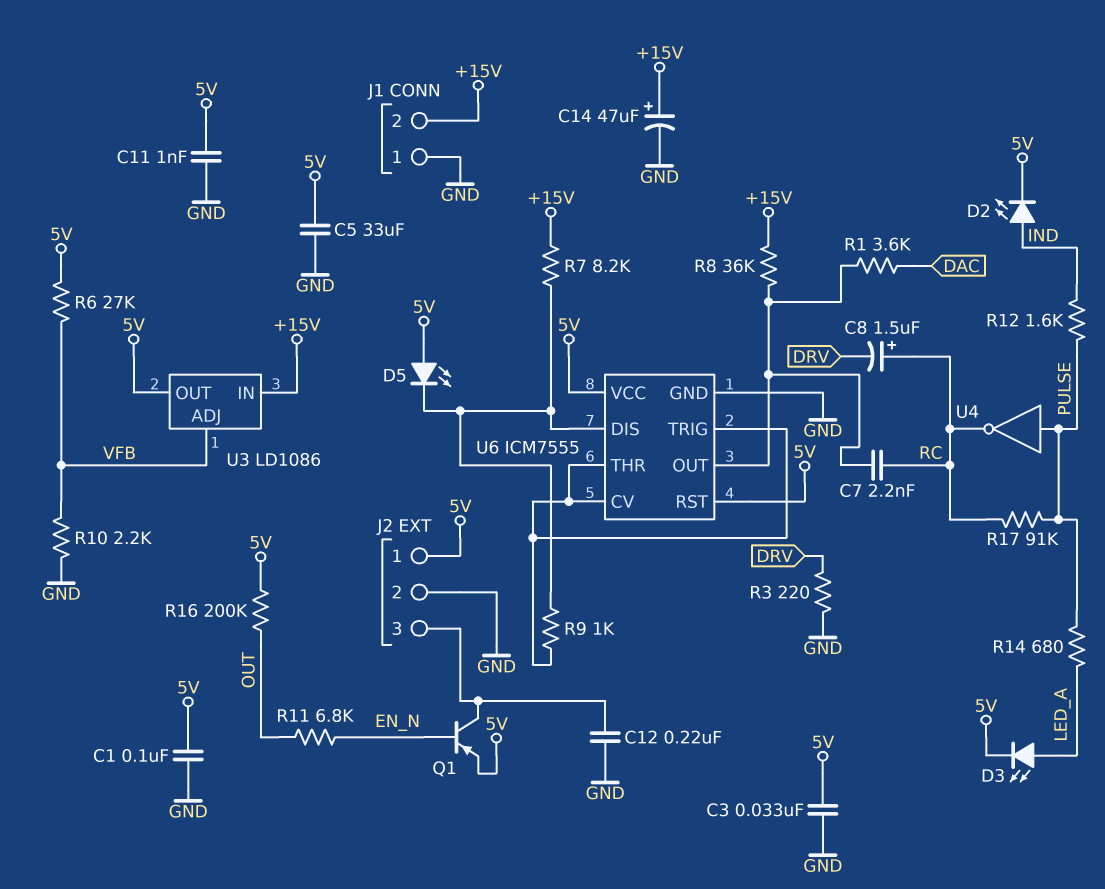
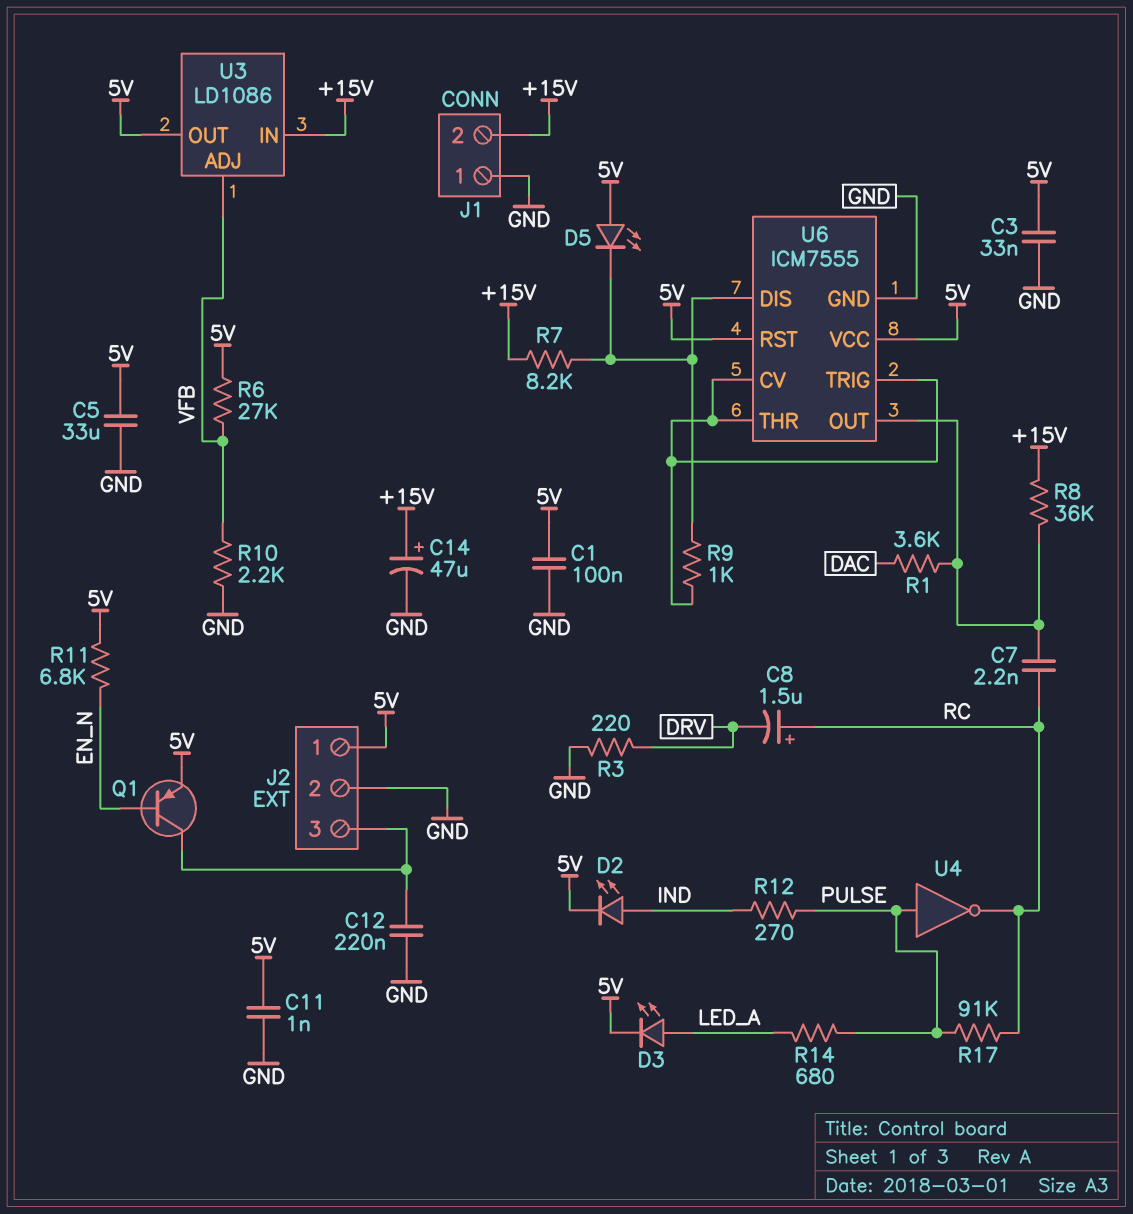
R11: 6.8k (EN_N, OUT) -> 6.8k (5V, EN_N)
R12: 1.6k (IND, PULSE) -> 270 (IND, PULSE)
R16: 200k (5V, OUT) -> none

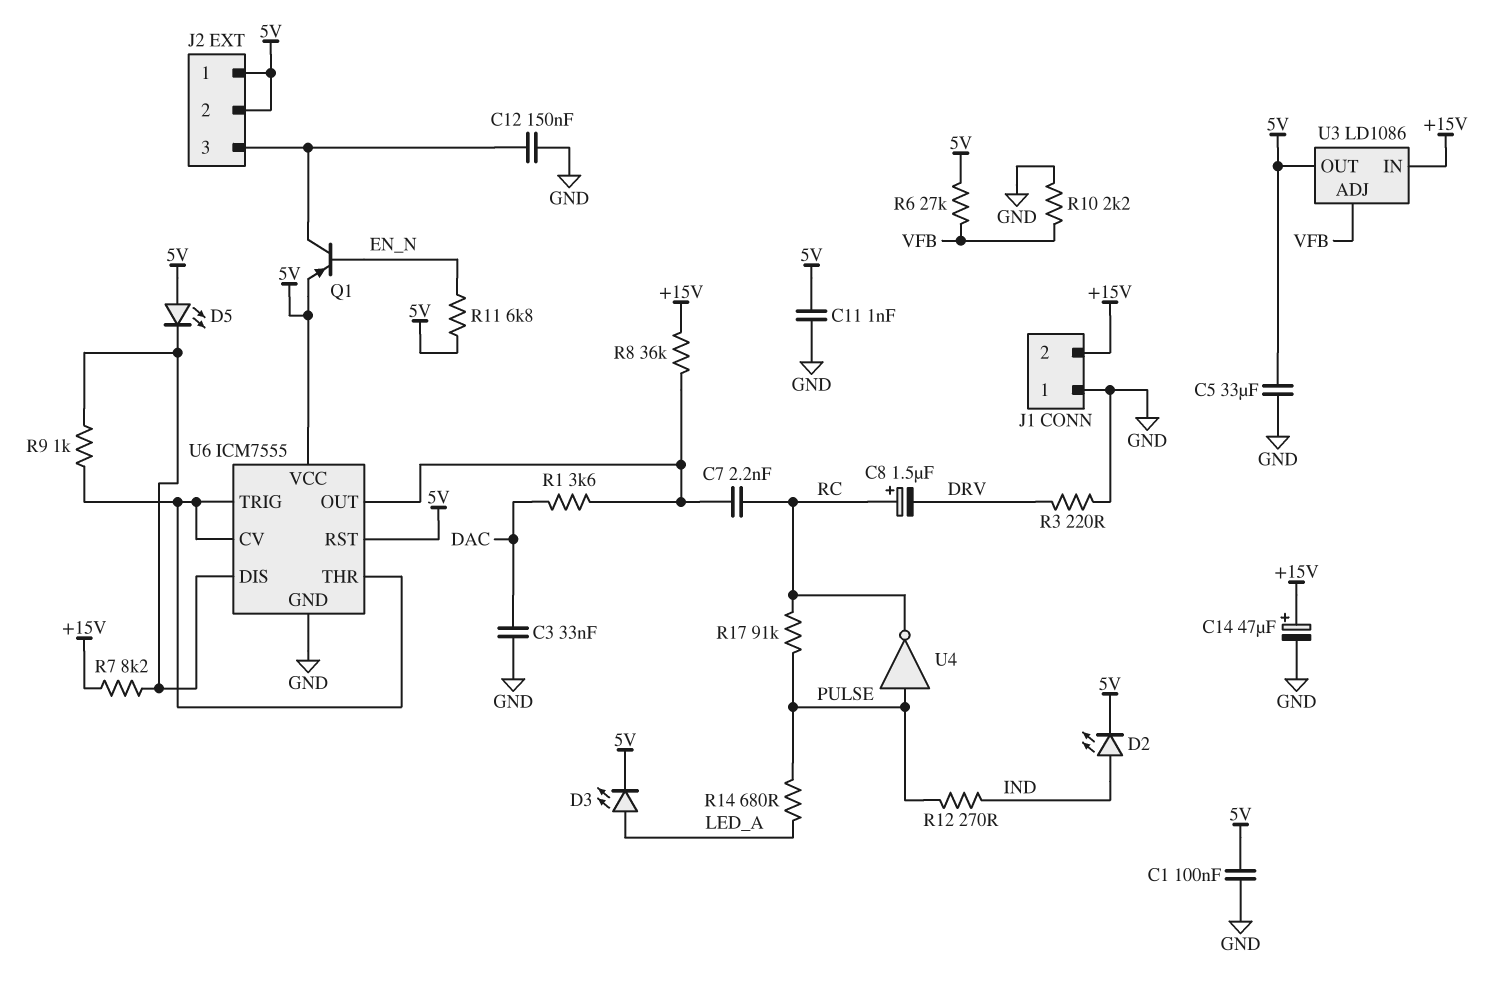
C3: 33nF (5V, GND) -> 33nF (DAC, GND)
C12: 220nF (GND, J2/3) -> 150nF (GND, J2/3)
J2 pin 2: GND -> 5V

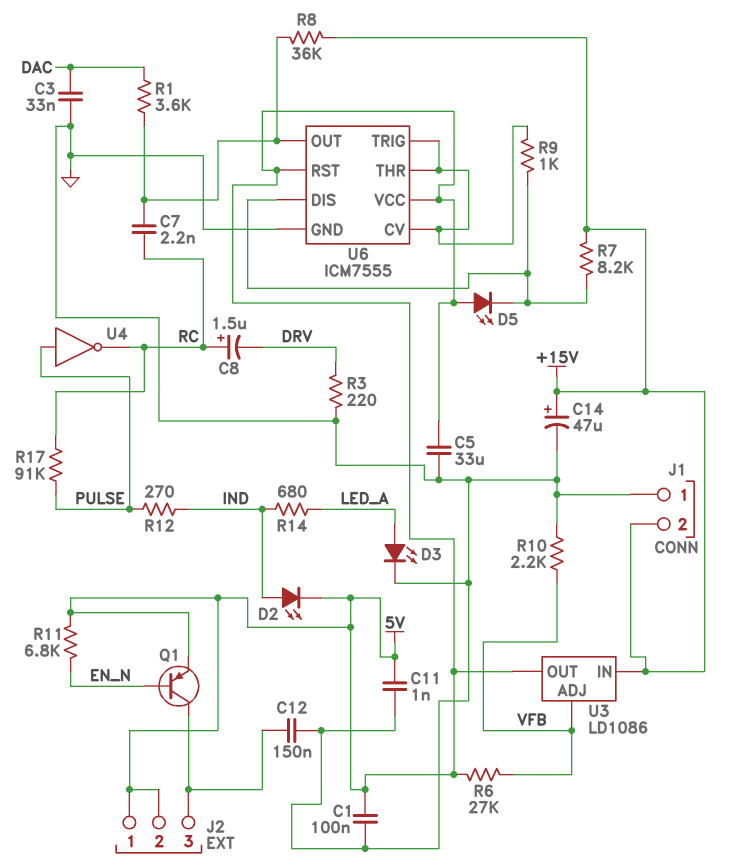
D3: LED (A LED_A, K 5V) -> LED (A LED_A, K GND)
R14: 680 (LED_A, PULSE) -> 680 (IND, LED_A)

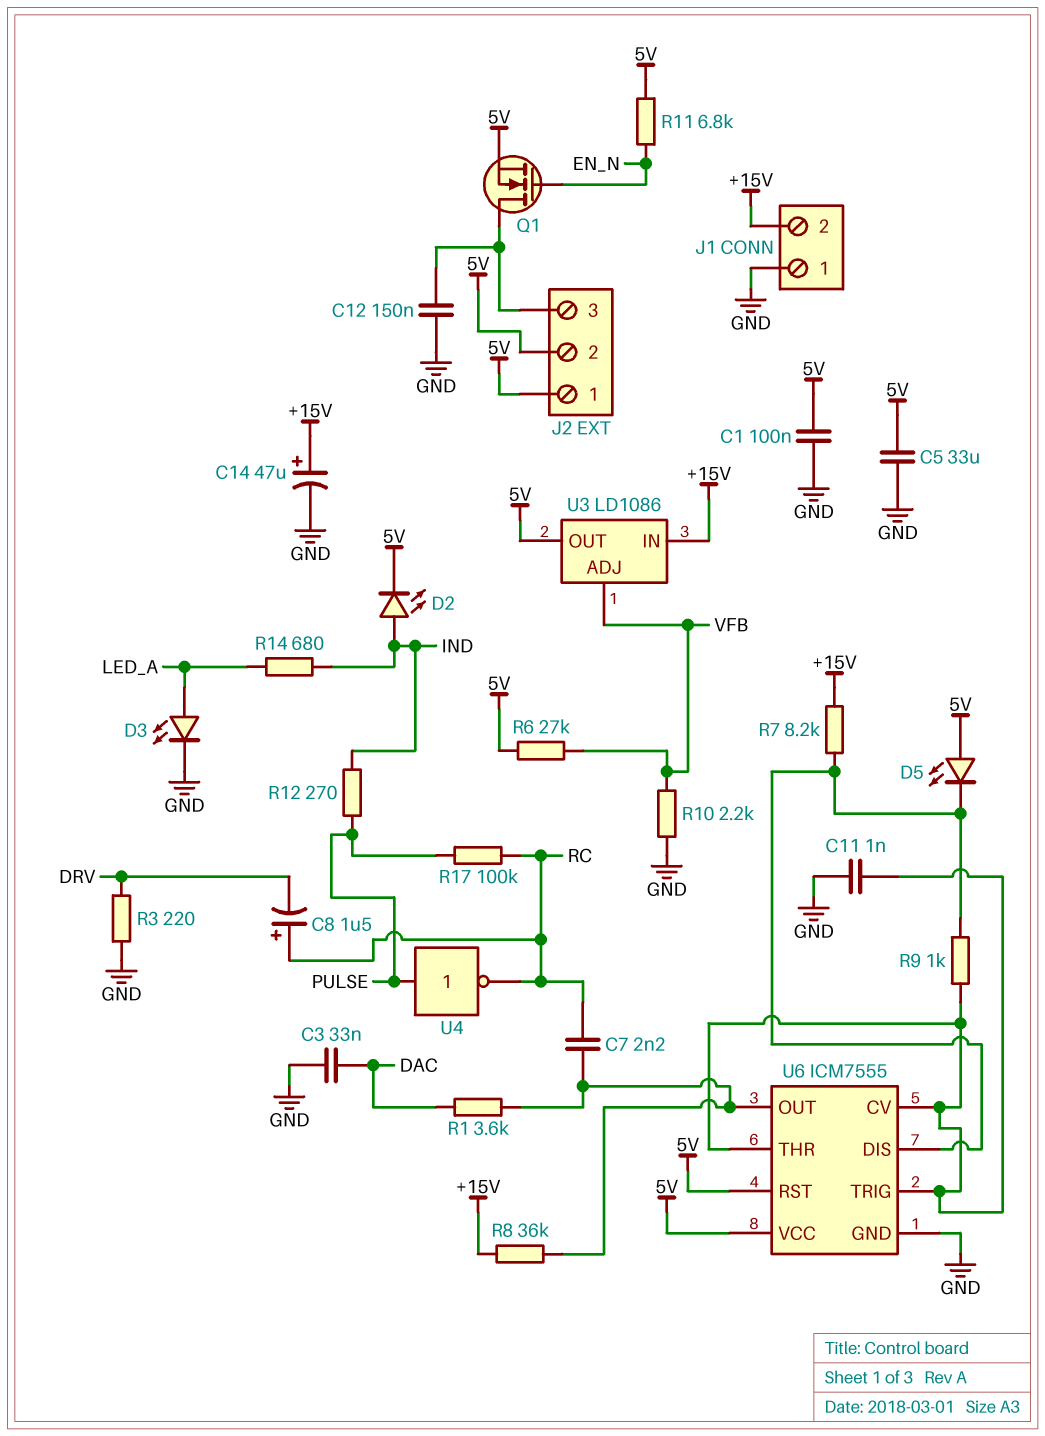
C11: 1nF (5V, GND) -> 1nF (GND, U6/CV)
Q1: PNP (B EN_N, C J2/3, E 5V) -> NMOS (G EN_N, D J2/3, S 5V)
R17: 91k (PULSE, RC) -> 100k (PULSE, RC)

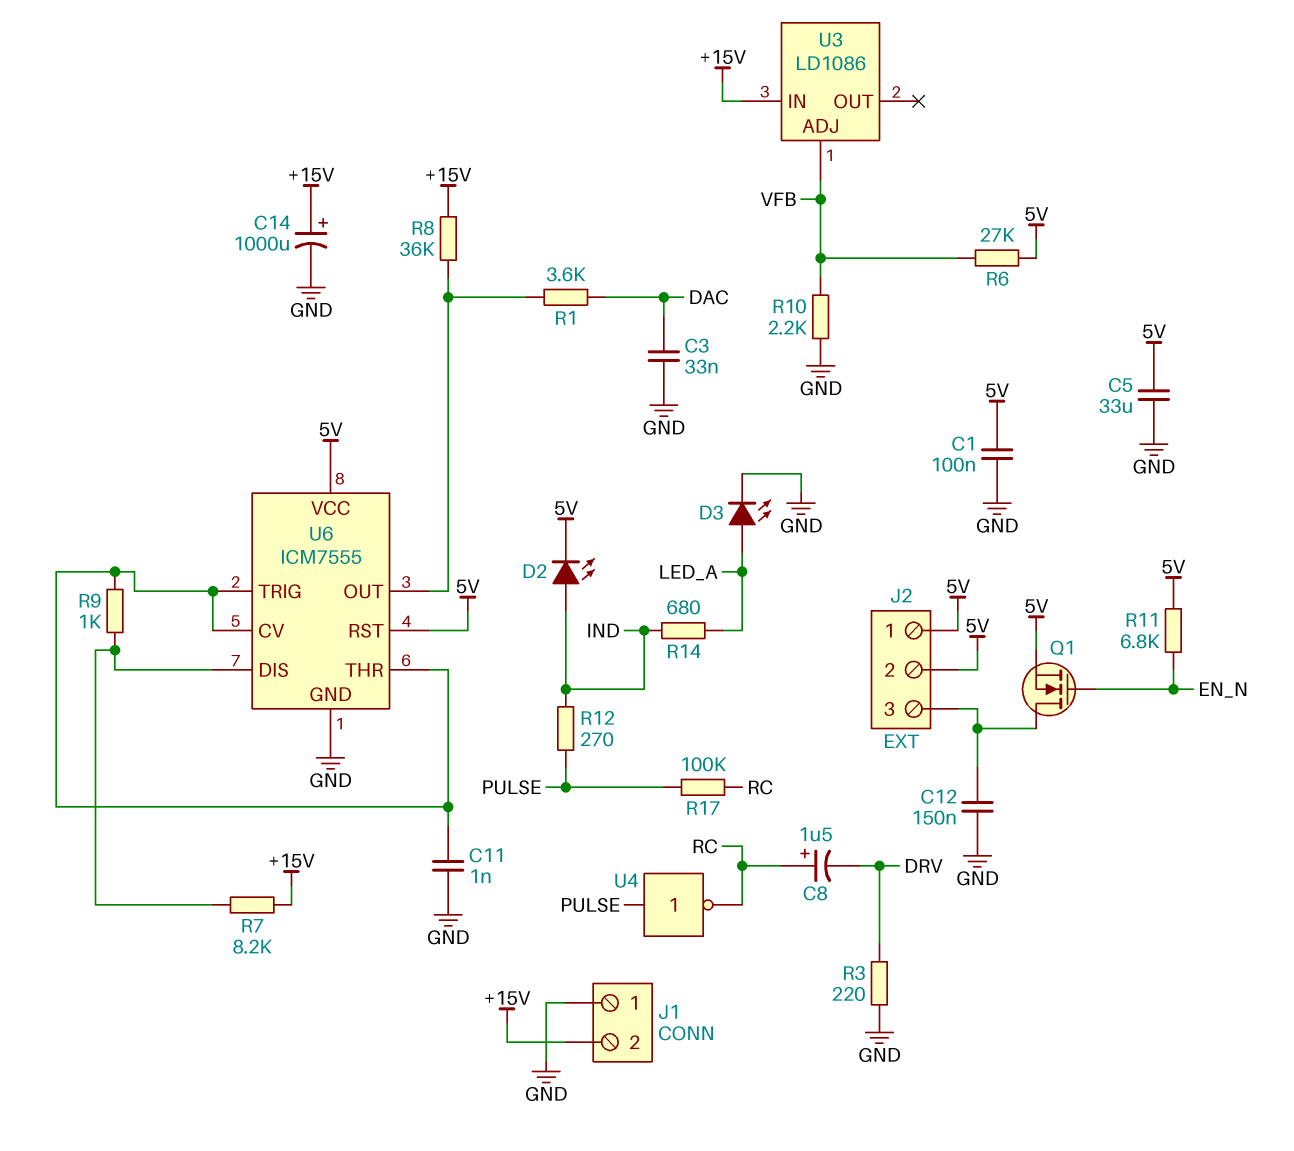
C7: 2.2nF (RC, U6/OUT) -> none
C14: 47uF (plus +15V, minus GND) -> 1000uF (plus +15V, minus GND)
D5: LED (A 5V, K U6/DIS) -> none
U3 pin OUT: 5V -> none

